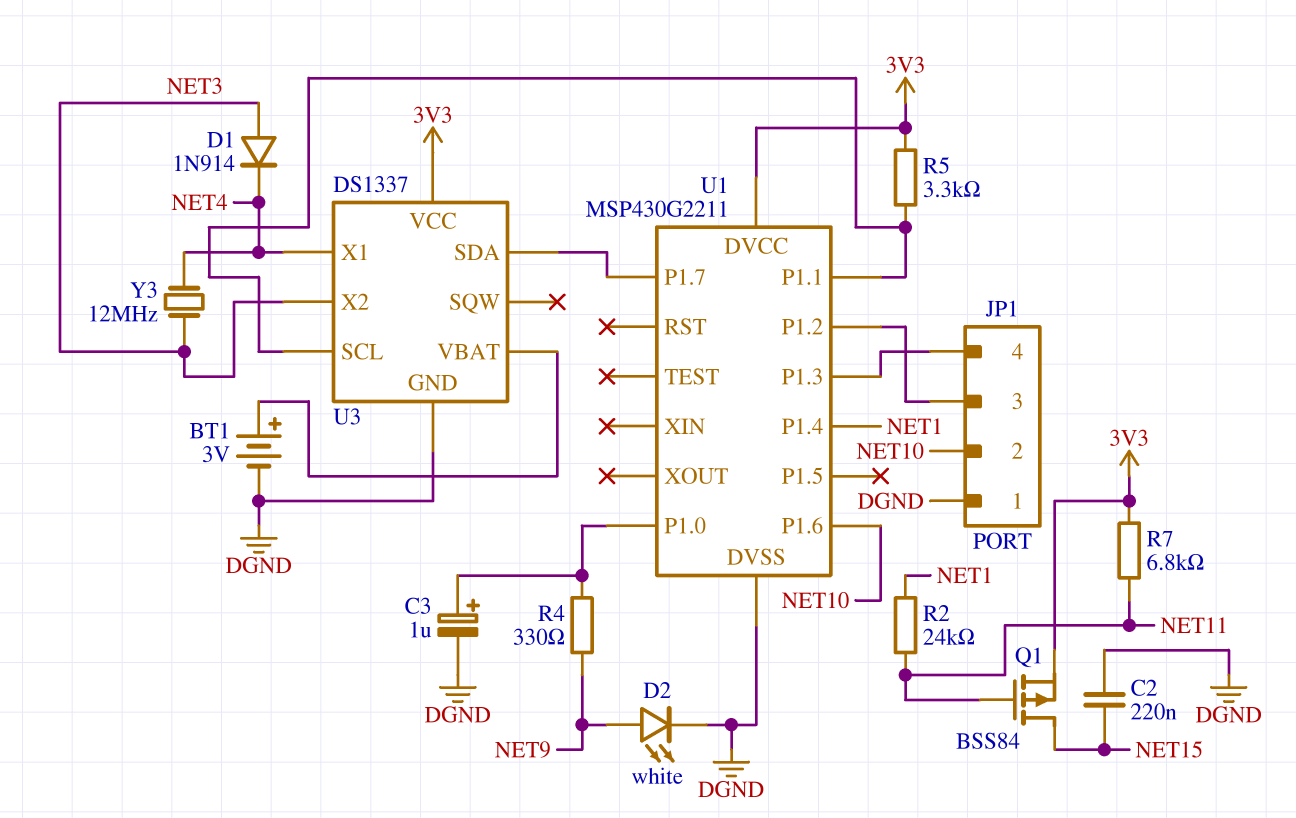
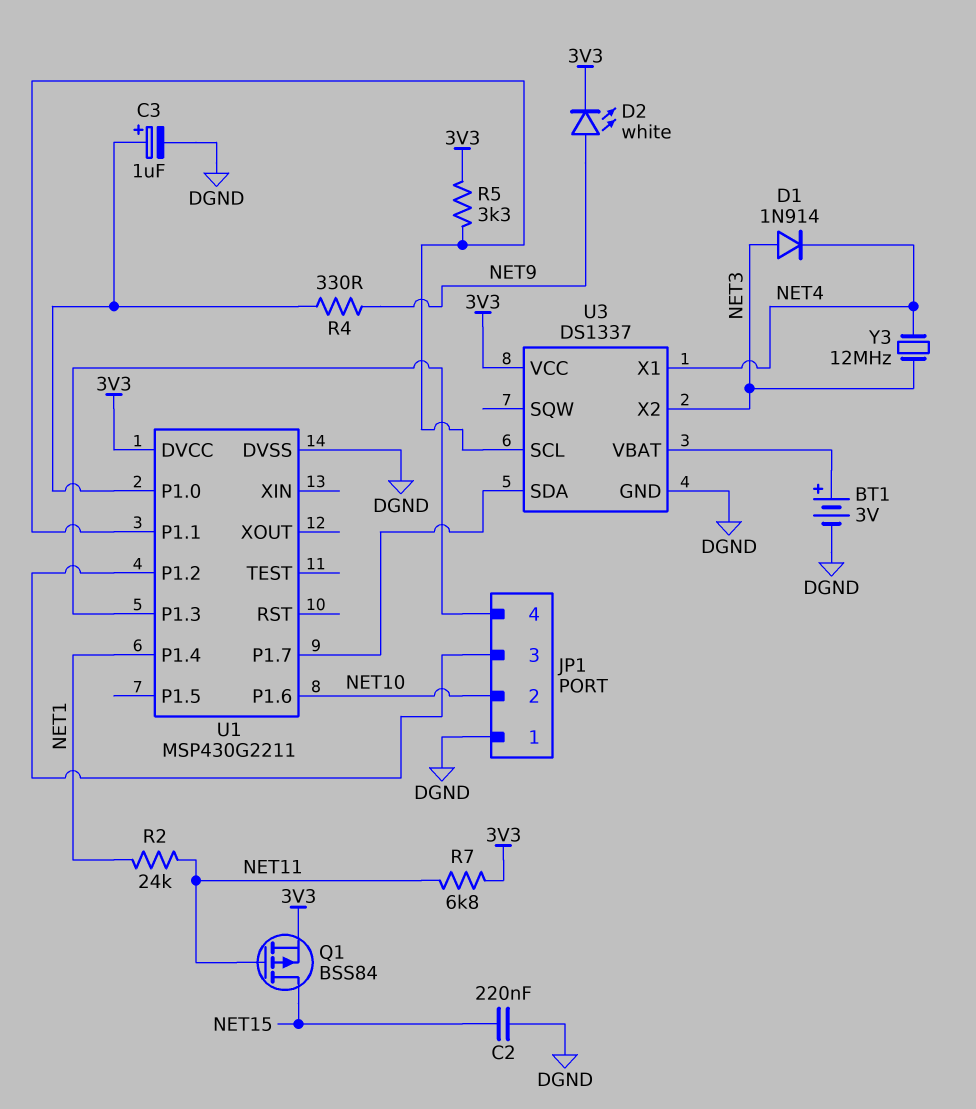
D2: LED white (A NET9, K DGND) -> LED white (A NET9, K 3V3)

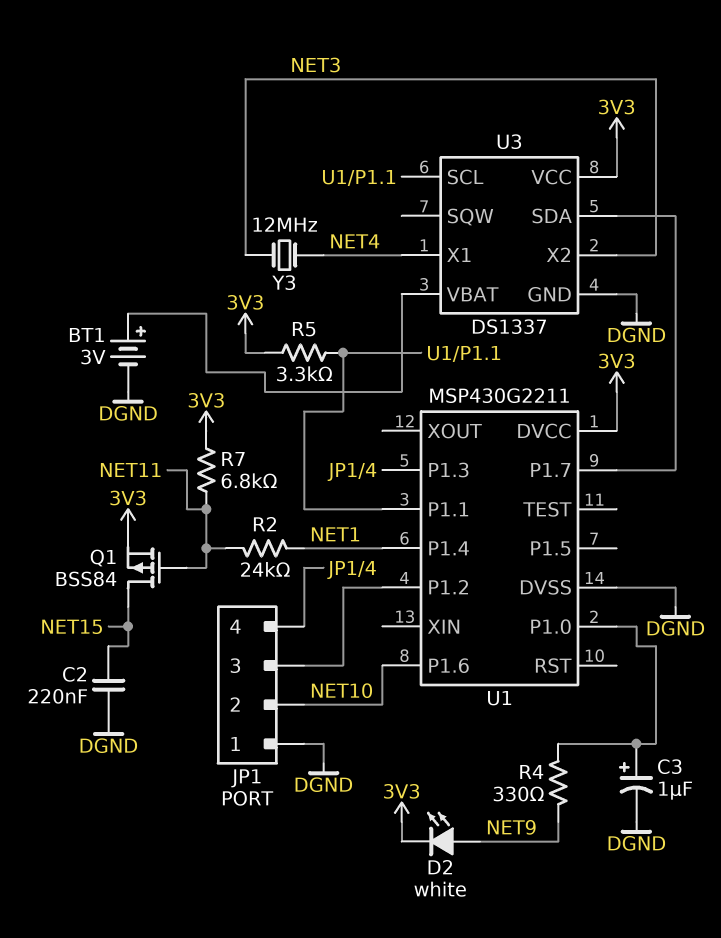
D1: diode 1N914 (A NET3, K NET4) -> none

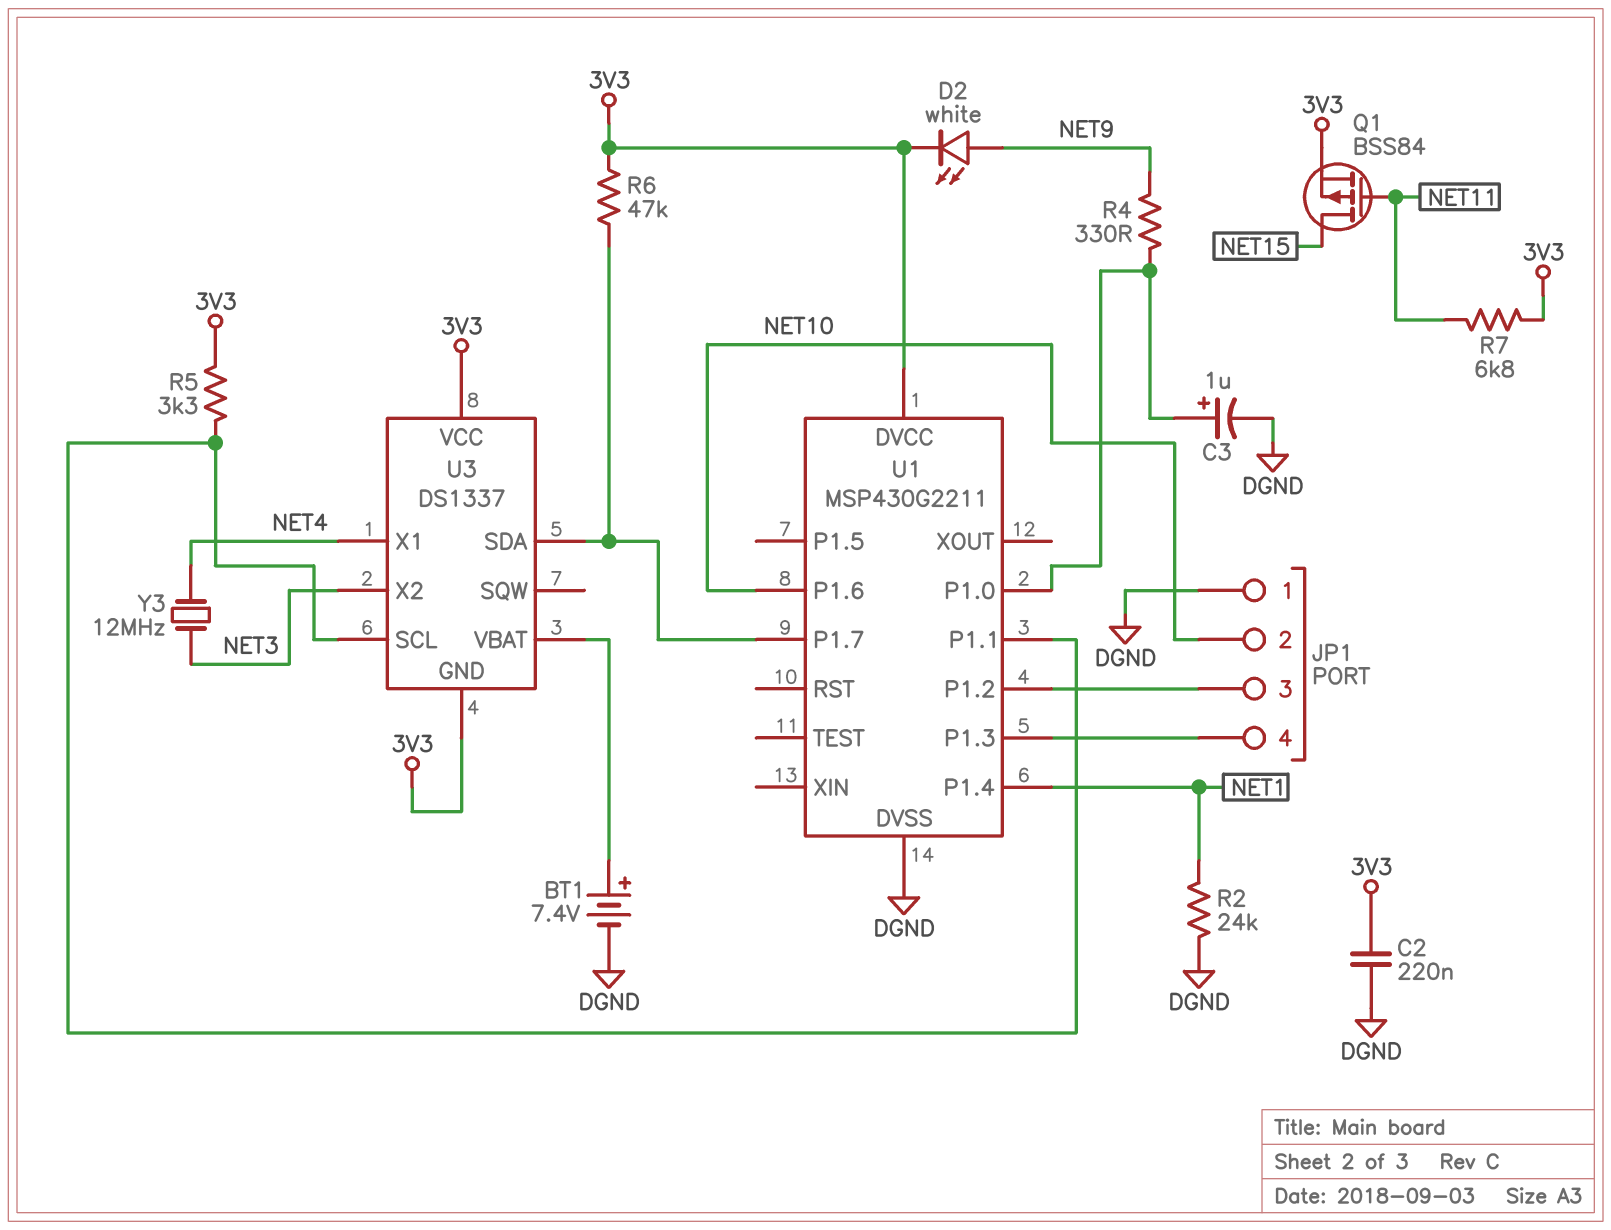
BT1: 3V (plus U3/VBAT, minus DGND) -> 7.4V (plus U3/VBAT, minus DGND)
C2: 220nF (DGND, NET15) -> 220nF (3V3, DGND)
R2: 24k (NET1, NET11) -> 24k (DGND, NET1)
R6: none -> 47k (3V3, U1/P1.7)
U3 pin GND: DGND -> 3V3

